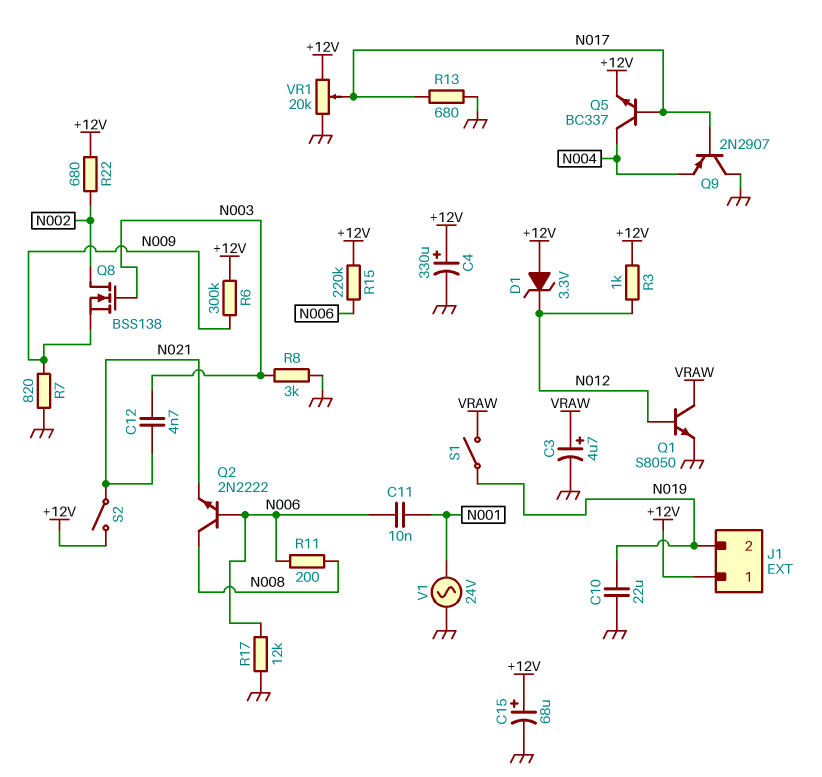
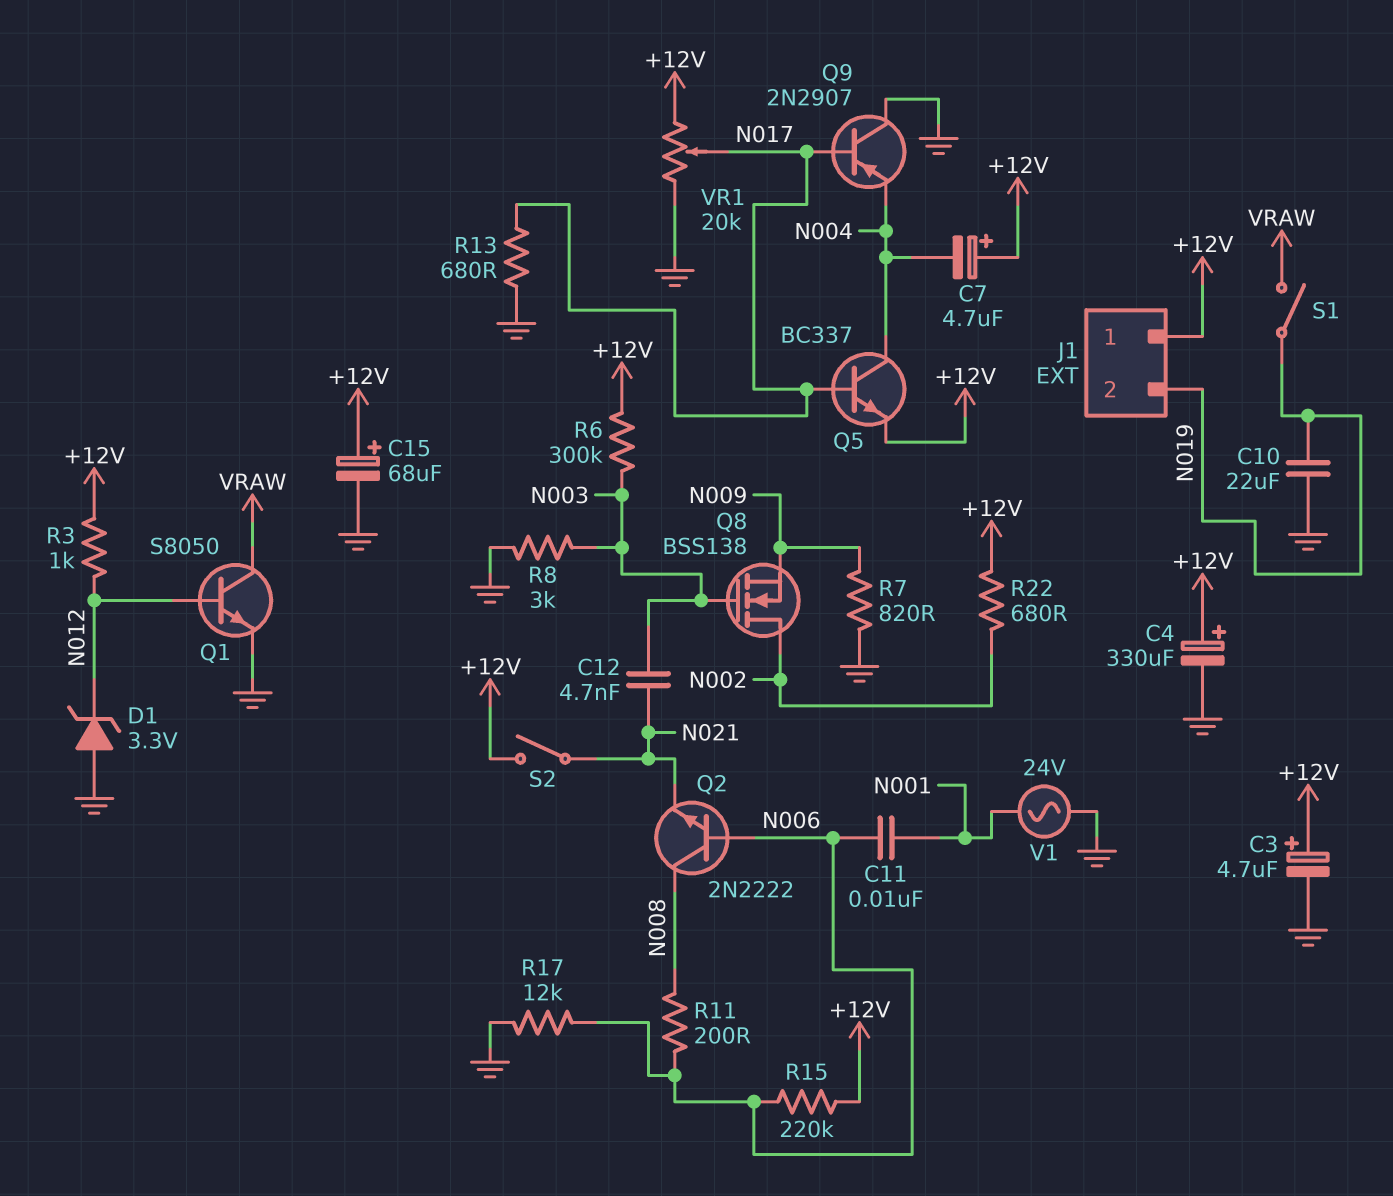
C3: 4.7uF (plus VRAW, minus GND) -> 4.7uF (plus +12V, minus GND)
C7: none -> 4.7uF (plus +12V, minus N004)
D1: zener 3.3V (A +12V, K N012) -> zener 3.3V (A GND, K N012)
R6: 300k (+12V, N009) -> 300k (+12V, N003)

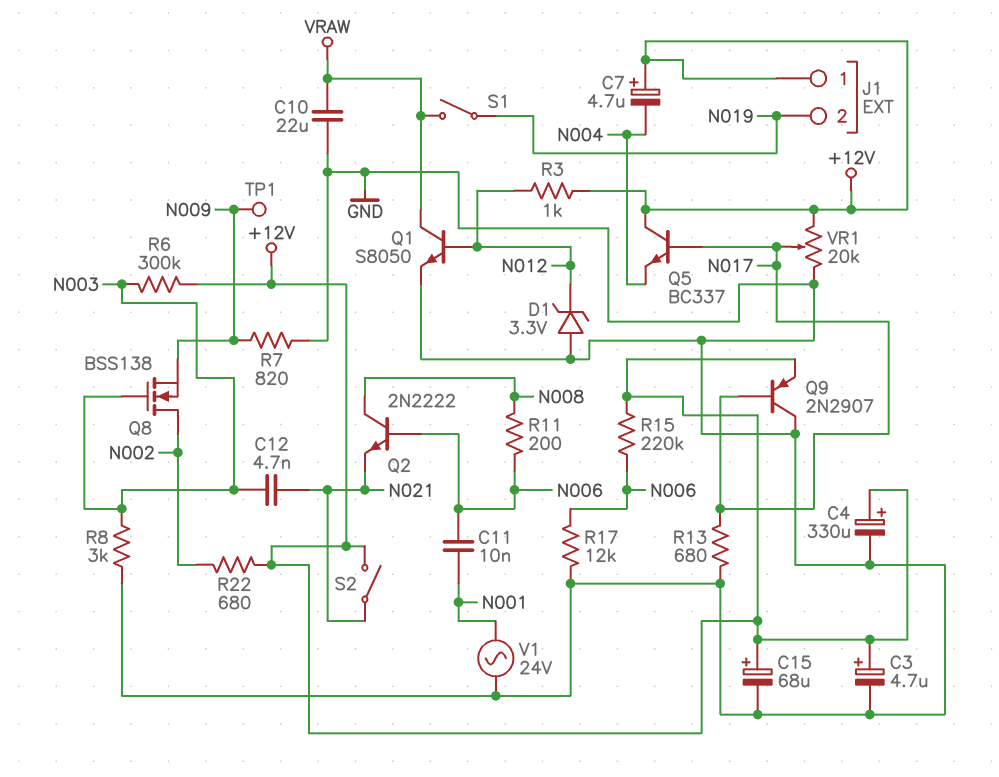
C10: 22uF (GND, N019) -> 22uF (GND, VRAW)
Q5: NPN BC337 (B N017, C N004, E +12V) -> NPN BC337 (B N017, C +12V, E N004)
Q9: PNP 2N2907 (B N017, C GND, E N004) -> PNP 2N2907 (B N017, C GND, E +12V)
TP1: none -> test point (N009)

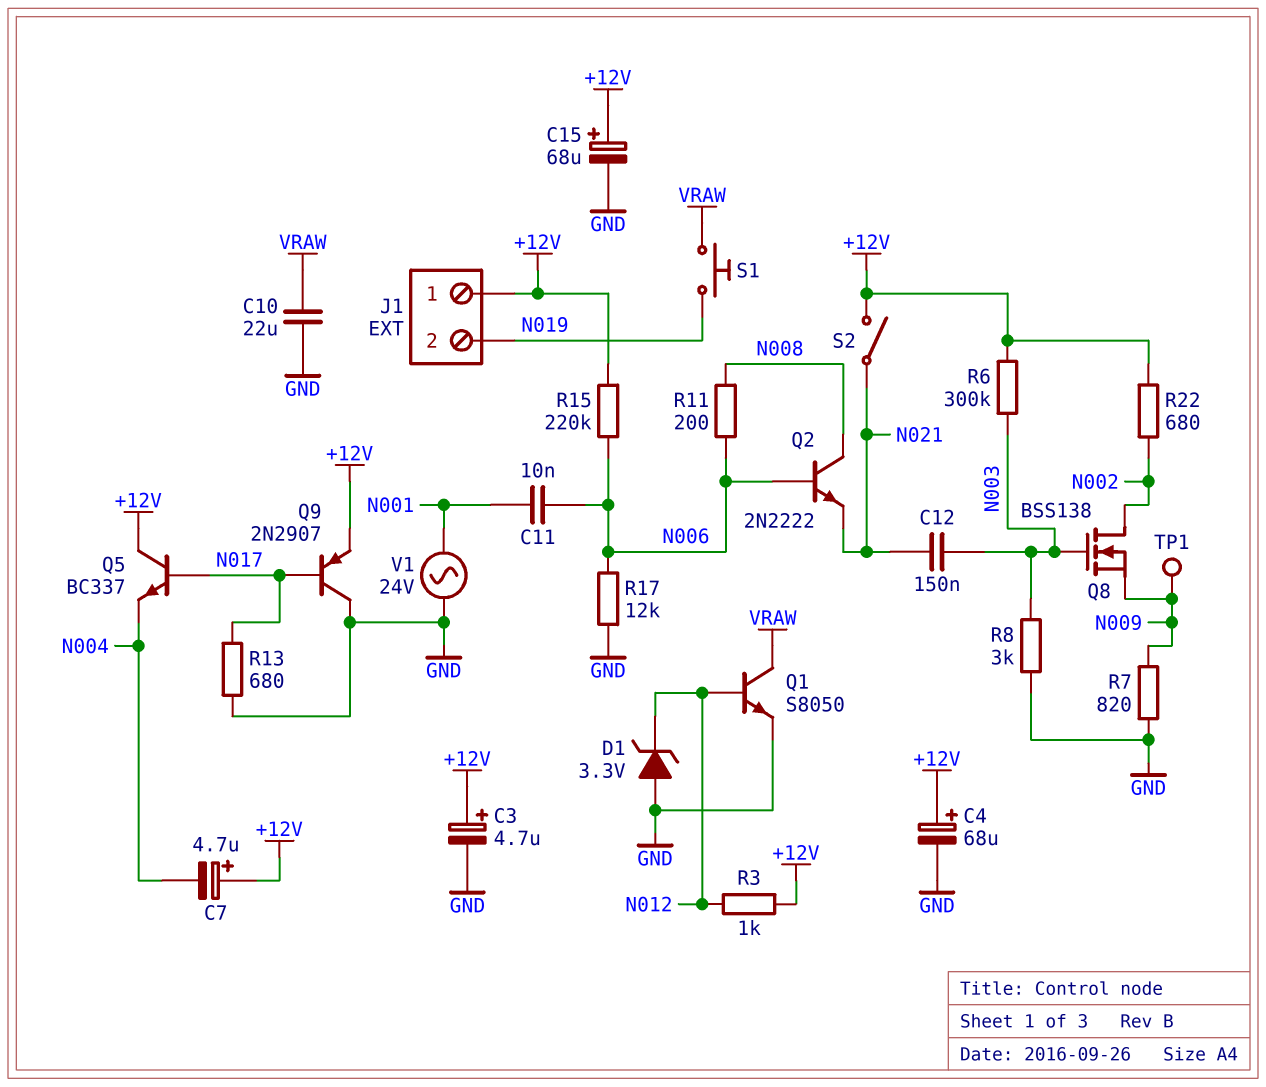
C4: 330uF (plus +12V, minus GND) -> 68uF (plus +12V, minus GND)
C12: 4.7nF (N003, N021) -> 150nF (N003, N021)
S1: switch (N019, VRAW) -> button (N019, VRAW)
VR1: 20k (+12V, GND, wiper N017) -> none

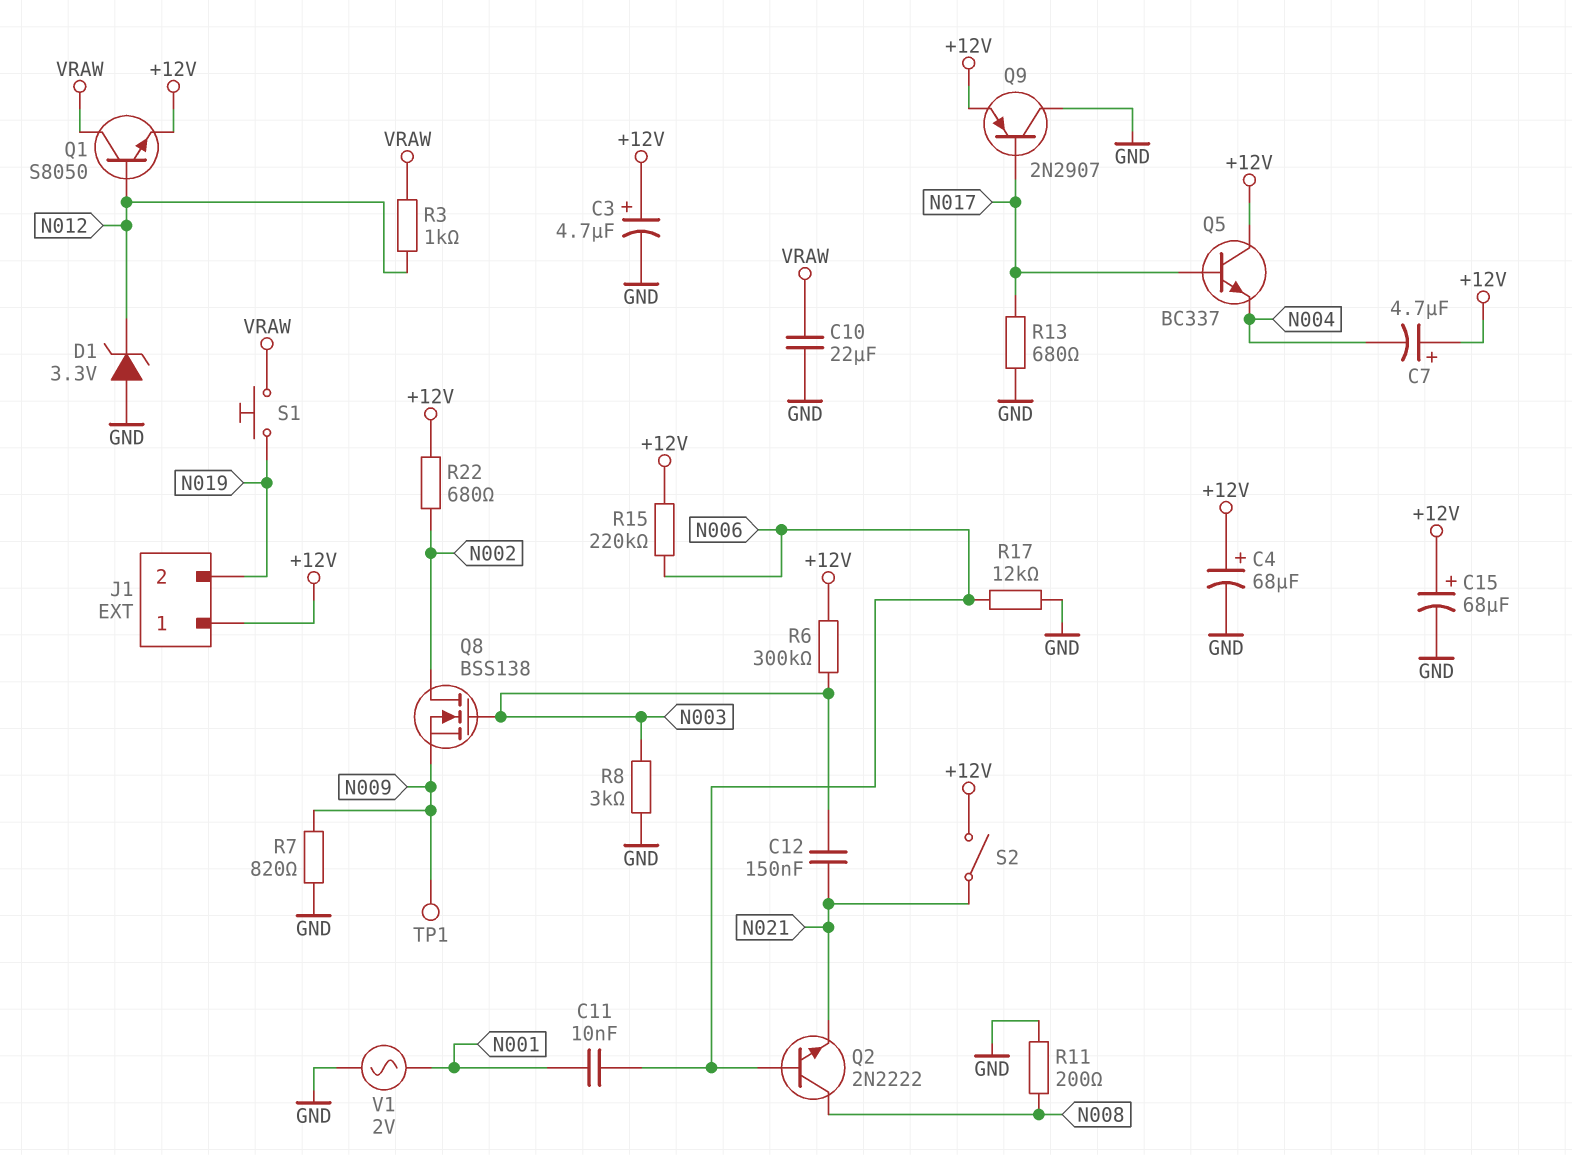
Q1: NPN S8050 (B N012, C VRAW, E GND) -> NPN S8050 (B N012, C VRAW, E +12V)
R3: 1k (+12V, N012) -> 1k (N012, VRAW)
R11: 200 (N006, N008) -> 200 (GND, N008)
V1: AC 24V (GND, N001) -> AC 2V (GND, N001)

